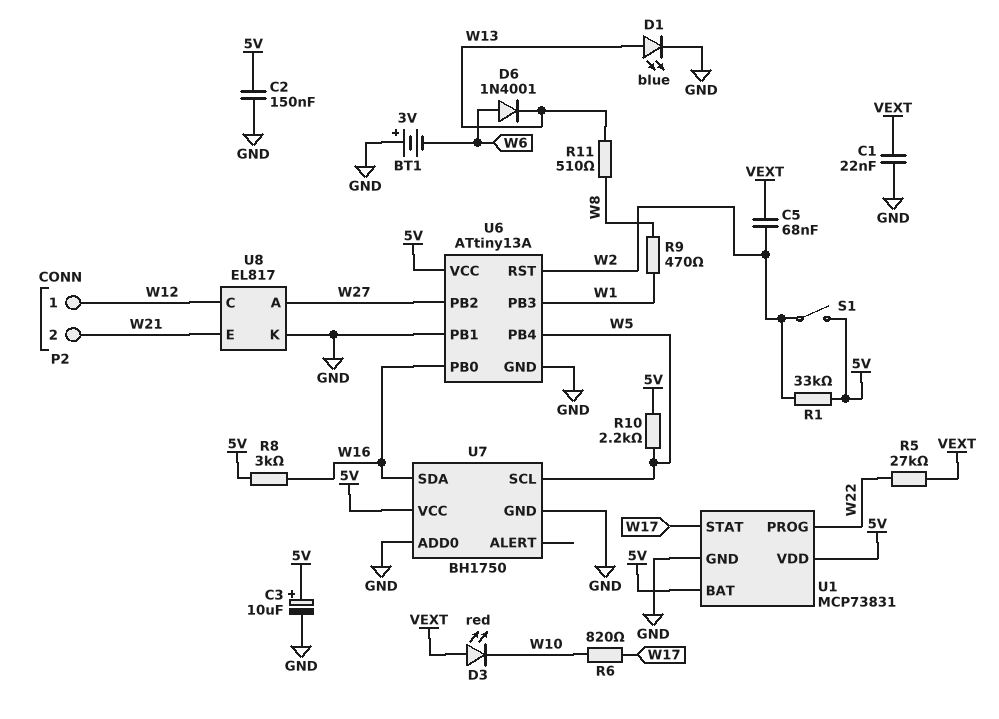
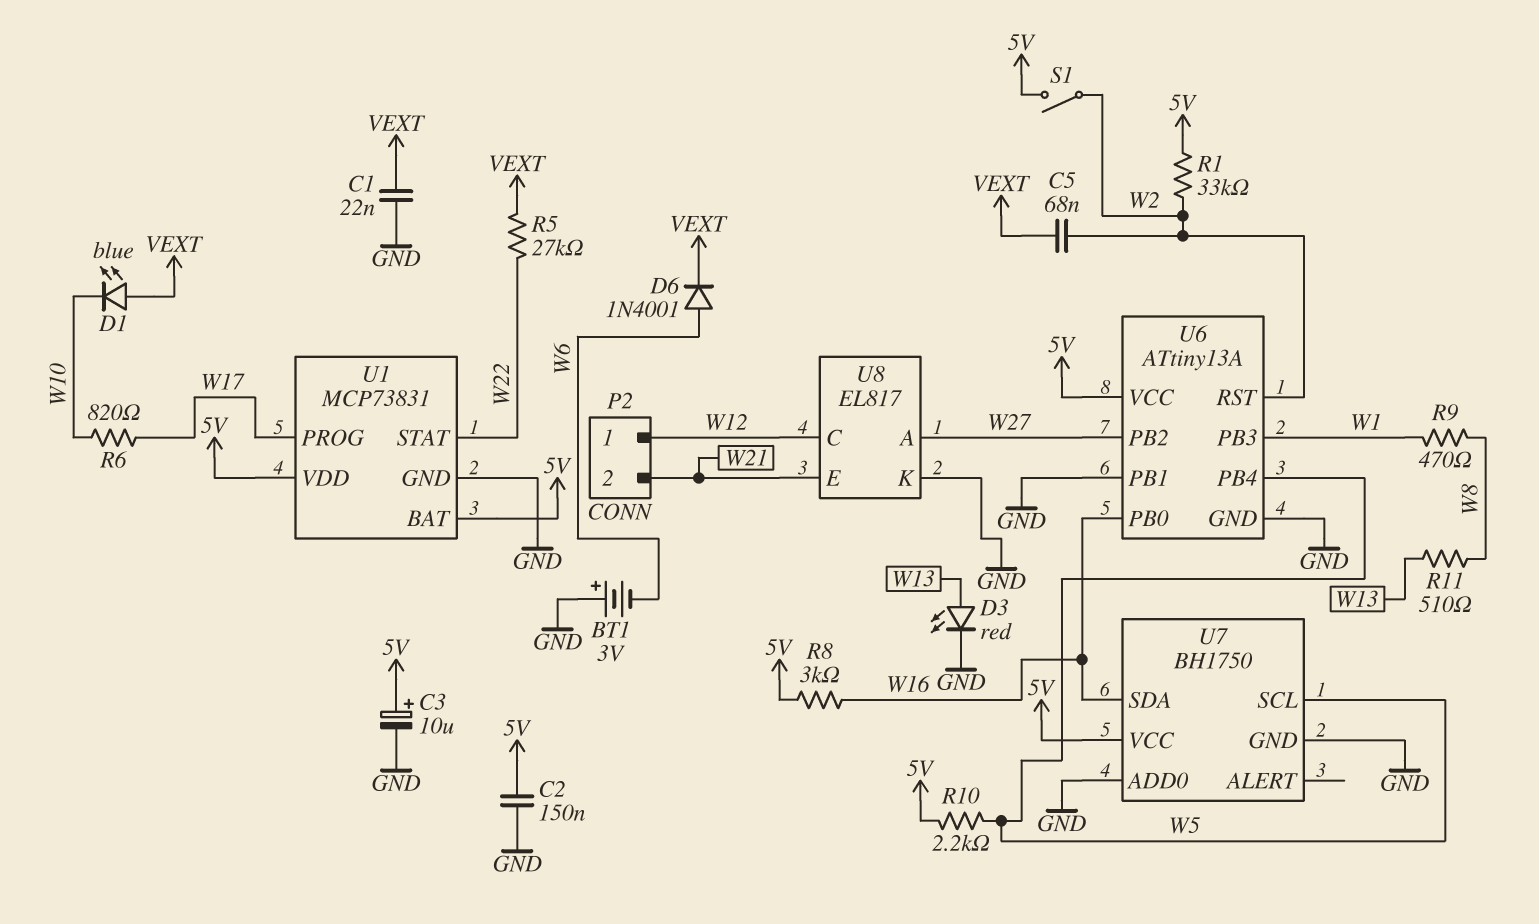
D1: LED blue (A W13, K GND) -> LED blue (A VEXT, K W10)
D3: LED red (A VEXT, K W10) -> LED red (A W13, K GND)
D6: diode 1N4001 (A W6, K W13) -> diode 1N4001 (A W6, K VEXT)
U1 pin PROG: W22 -> W17
U1 pin STAT: W17 -> W22

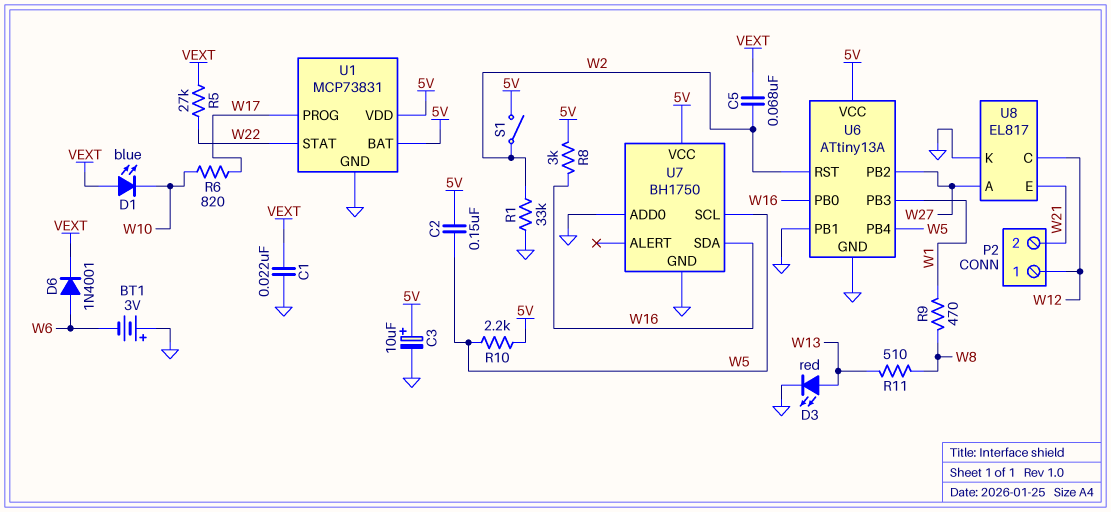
C2: 150nF (5V, GND) -> 150nF (5V, W5)
R1: 33k (5V, W2) -> 33k (GND, W2)

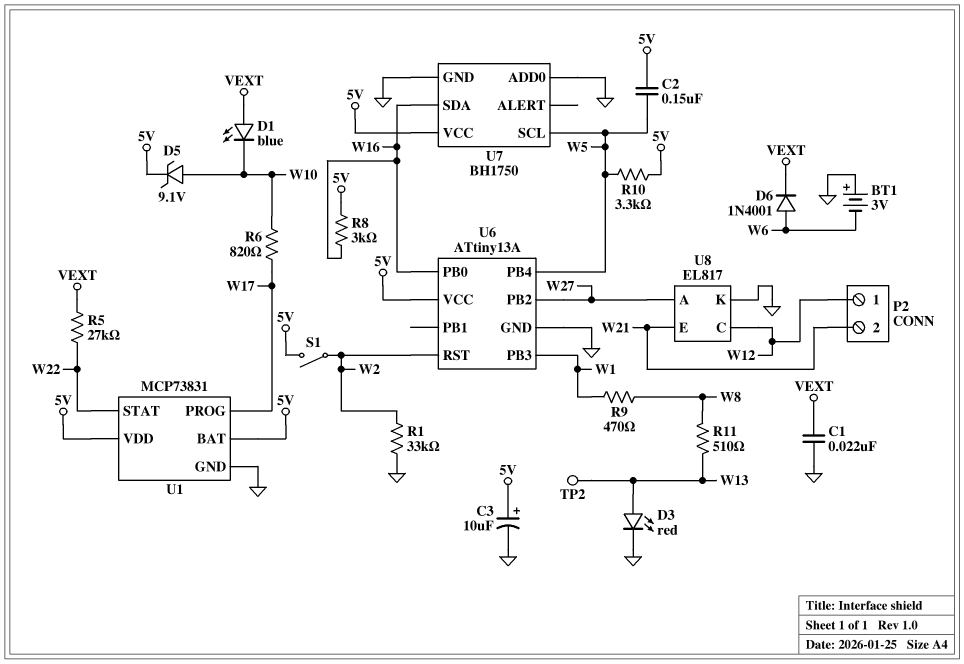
C5: 68nF (VEXT, W2) -> none
D5: none -> zener 9.1V (A W10, K 5V)
R10: 2.2k (5V, W5) -> 3.3k (5V, W5)
TP2: none -> test point (W13)
U6 pin PB1: GND -> none

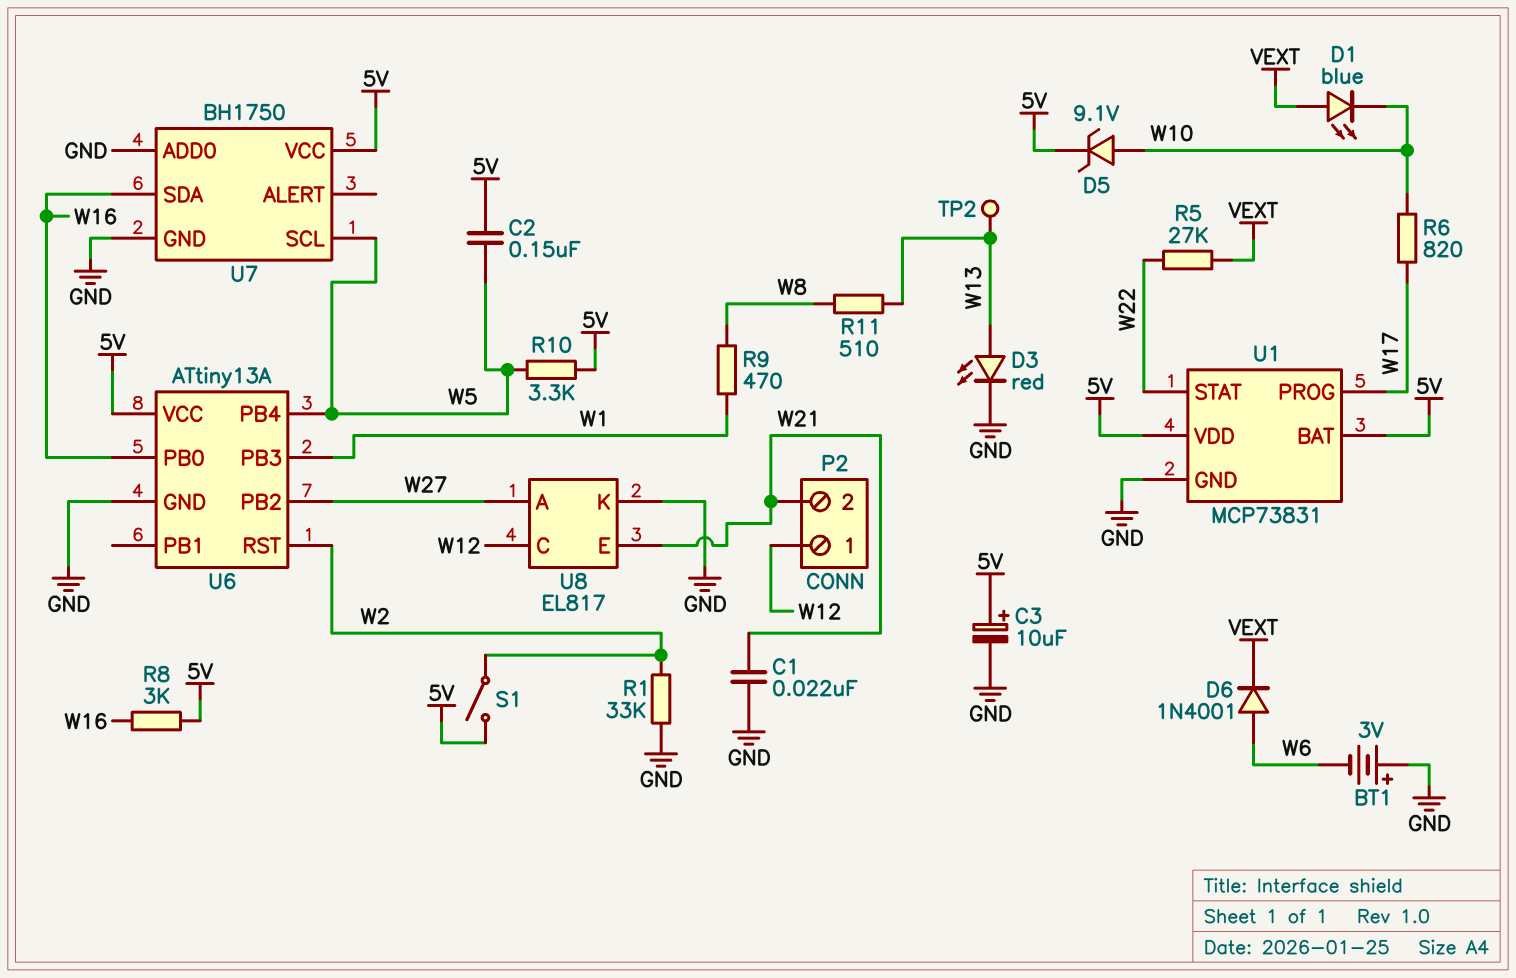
C1: 22nF (GND, VEXT) -> 22nF (GND, W21)

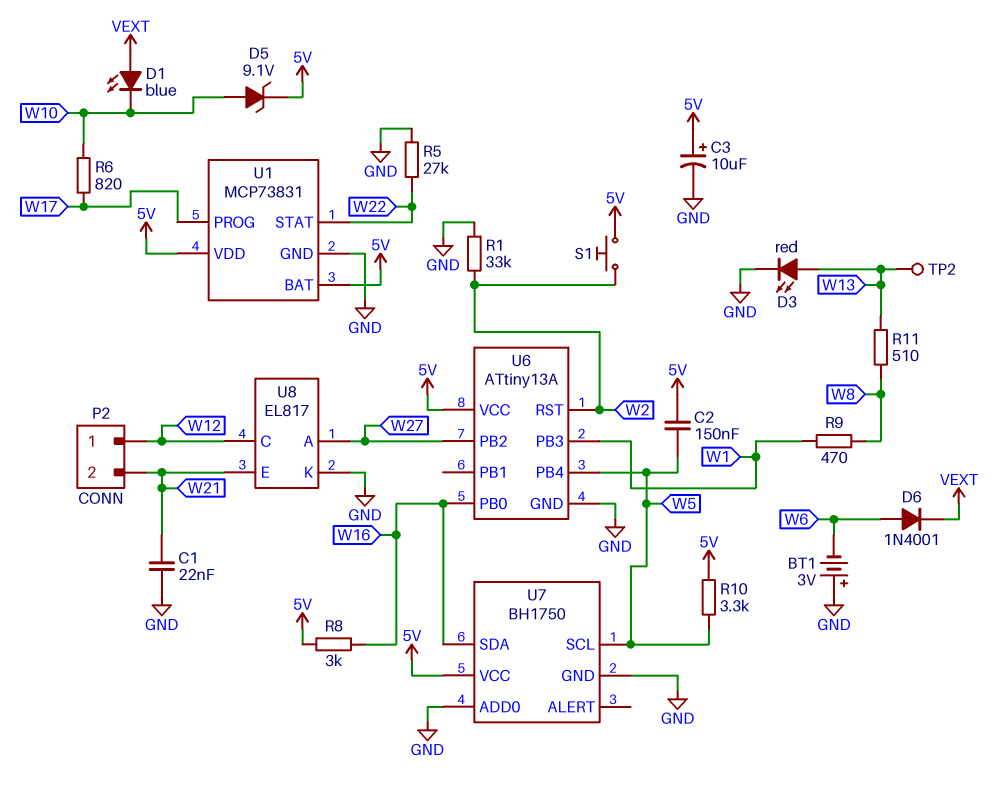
R5: 27k (VEXT, W22) -> 27k (GND, W22)
S1: switch (5V, W2) -> button (5V, W2)

